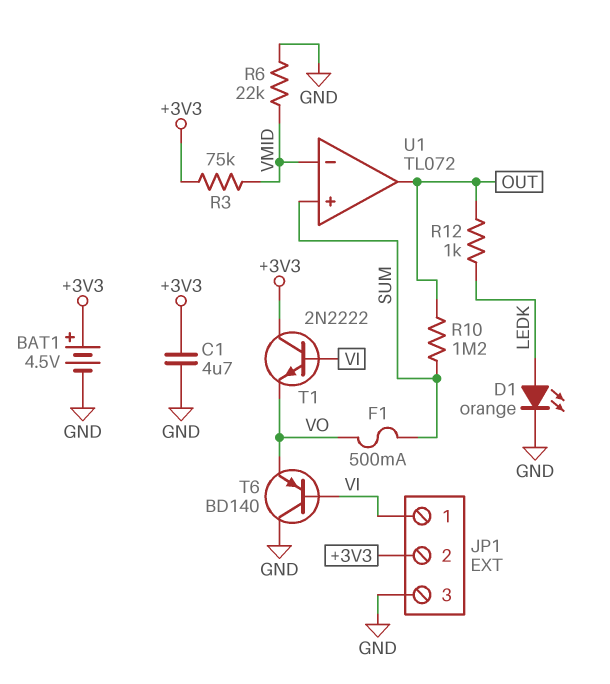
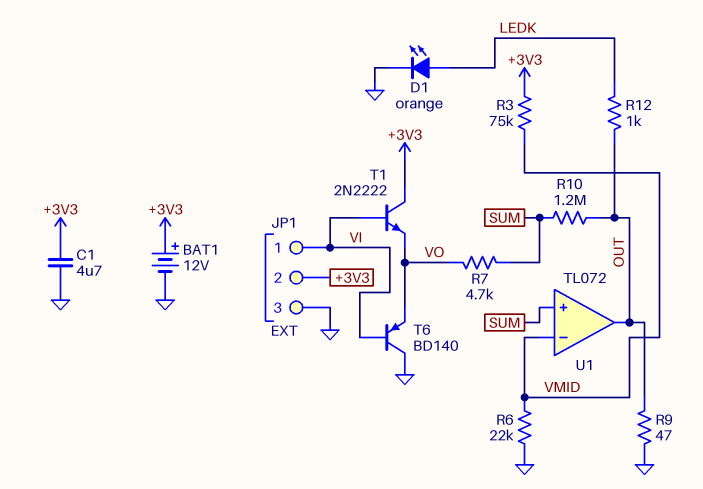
BAT1: 4.5V (plus +3V3, minus GND) -> 12V (plus +3V3, minus GND)
F1: 500mA (SUM, VO) -> none
R7: none -> 4.7k (SUM, VO)
R9: none -> 47 (GND, OUT)

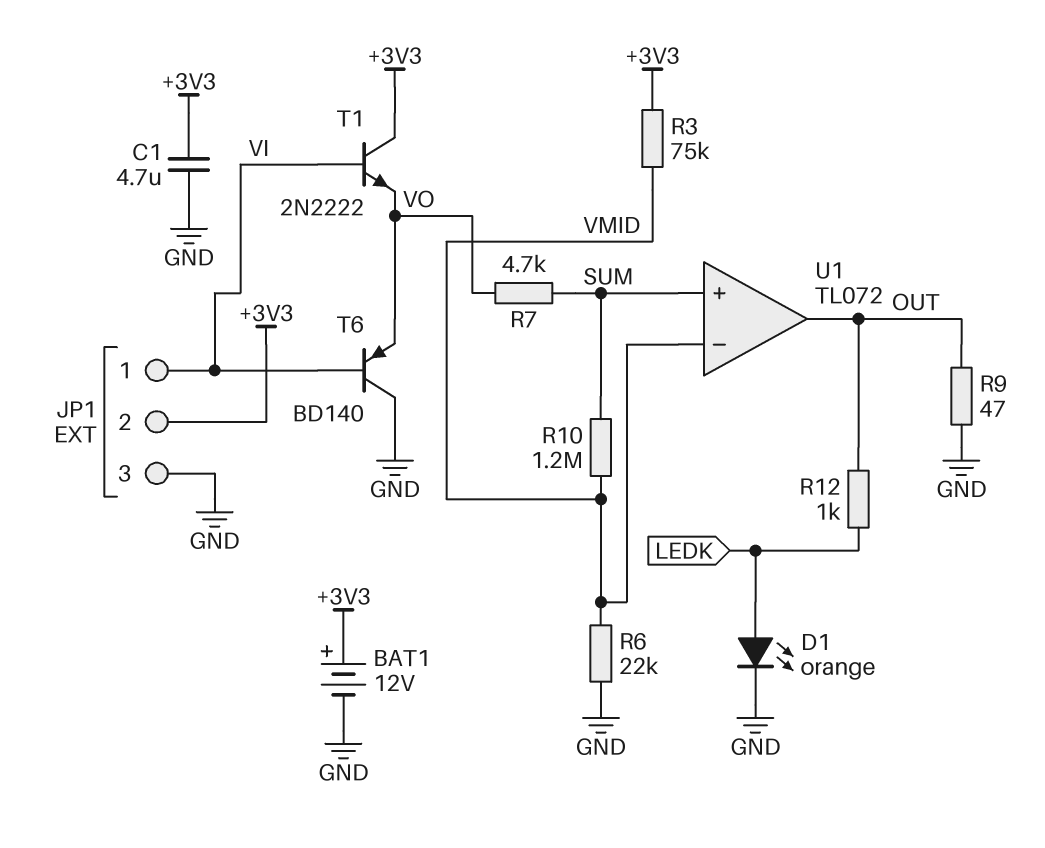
R10: 1.2M (OUT, SUM) -> 1.2M (SUM, VMID)

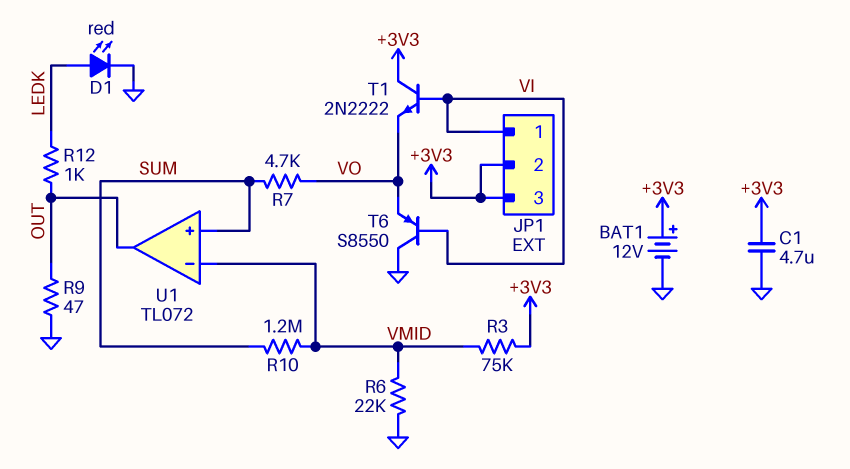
D1: LED orange (A LEDK, K GND) -> LED red (A LEDK, K GND)
JP1 pin 3: GND -> +3V3
T6: PNP BD140 (B VI, C GND, E VO) -> PNP S8550 (B VI, C GND, E VO)

